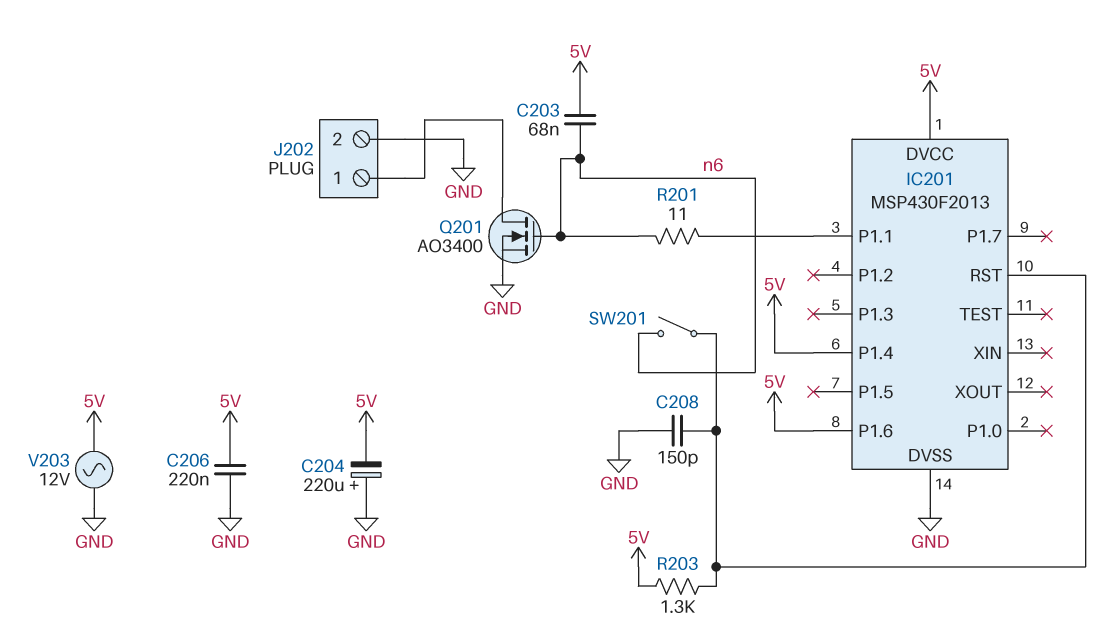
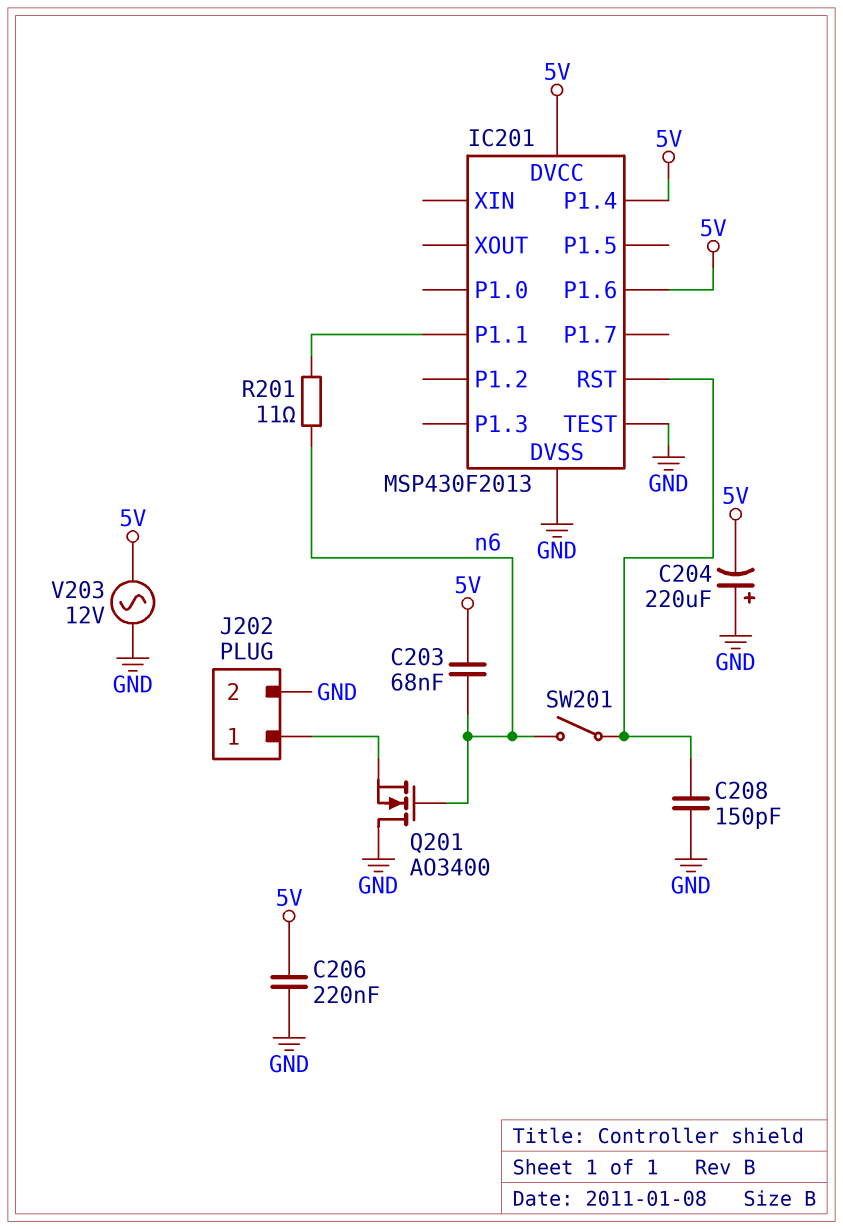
IC201 pin TEST: none -> GND
Q201: NMOS AO3400 (G n6, D J202/1, S GND) -> NMOS AO3400 (G n6, D GND, S J202/1)
R203: 1.3k (5V, IC201/RST) -> none

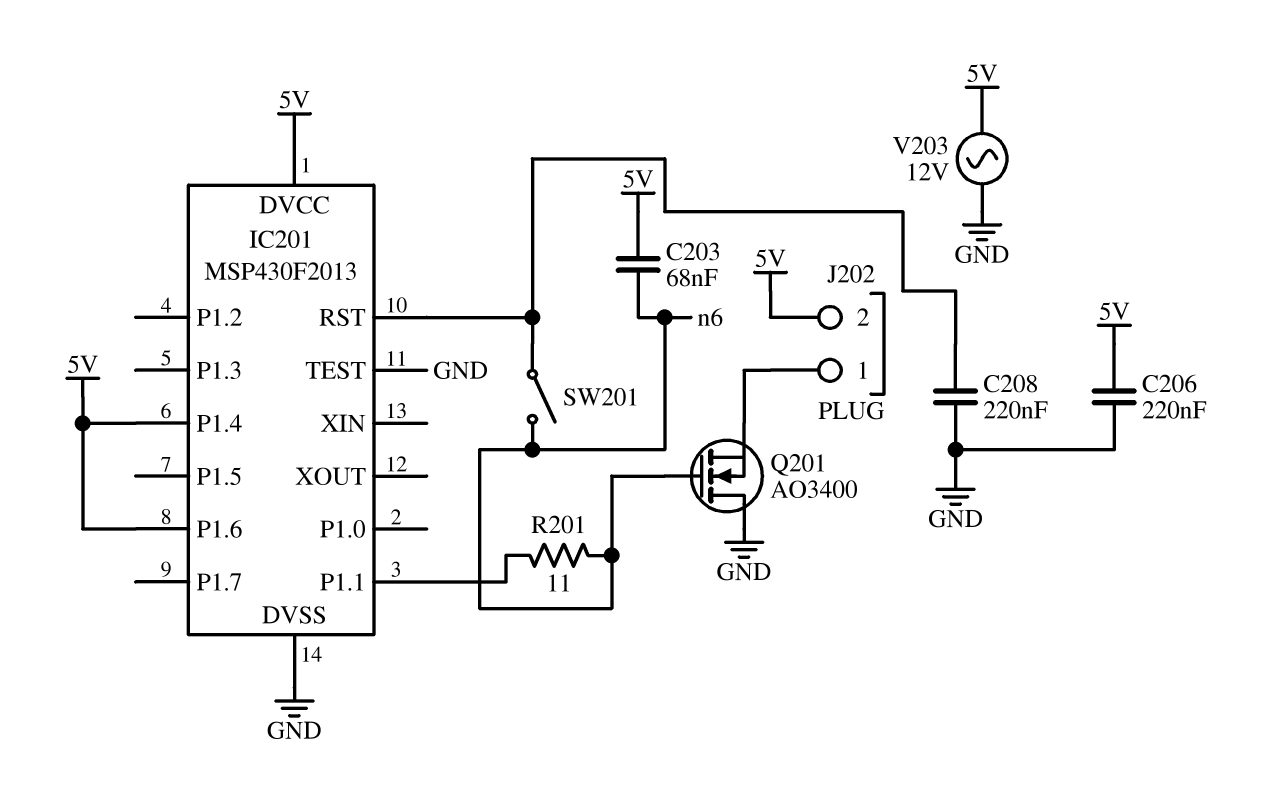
C204: 220uF (plus GND, minus 5V) -> none
C208: 150pF (GND, IC201/RST) -> 220nF (GND, IC201/RST)
J202 pin 2: GND -> 5V

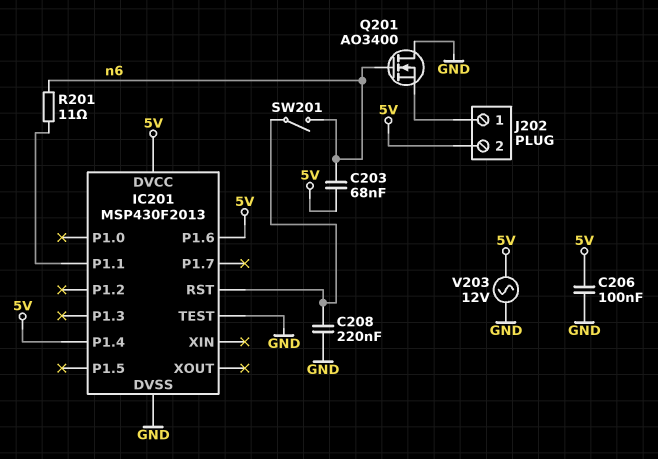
C206: 220nF (5V, GND) -> 100nF (5V, GND)

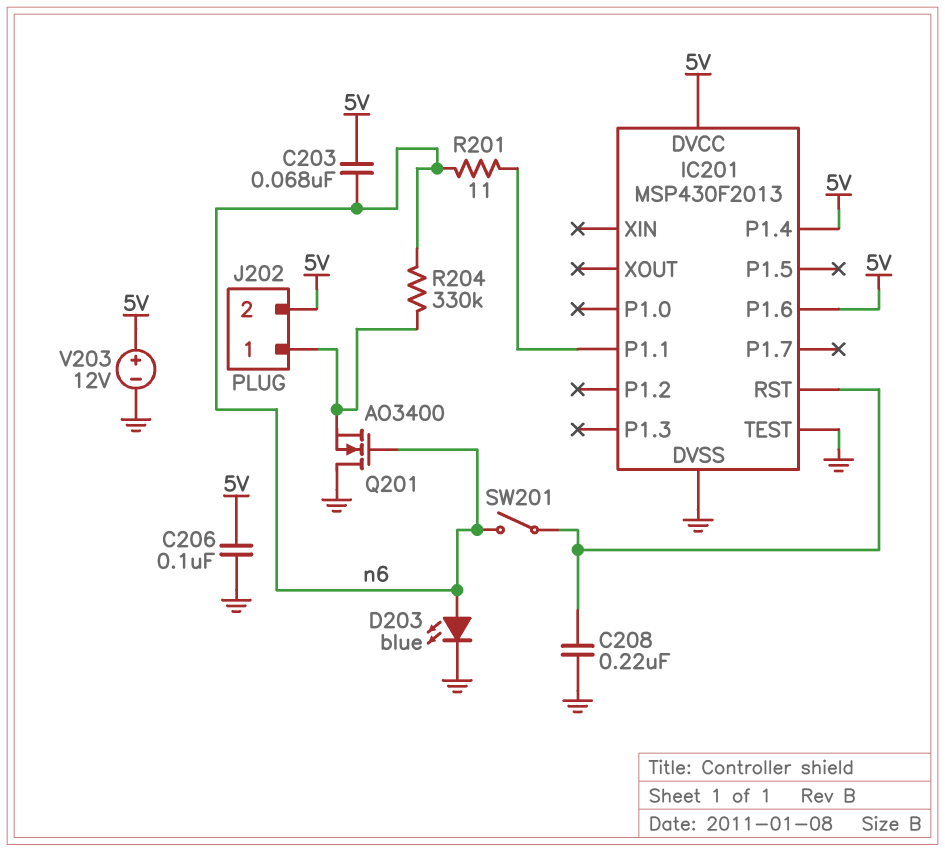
D203: none -> LED blue (A n6, K GND)
R204: none -> 330k (J202/1, n6)
V203: AC 12V (5V, GND) -> 12V (plus 5V, minus GND)

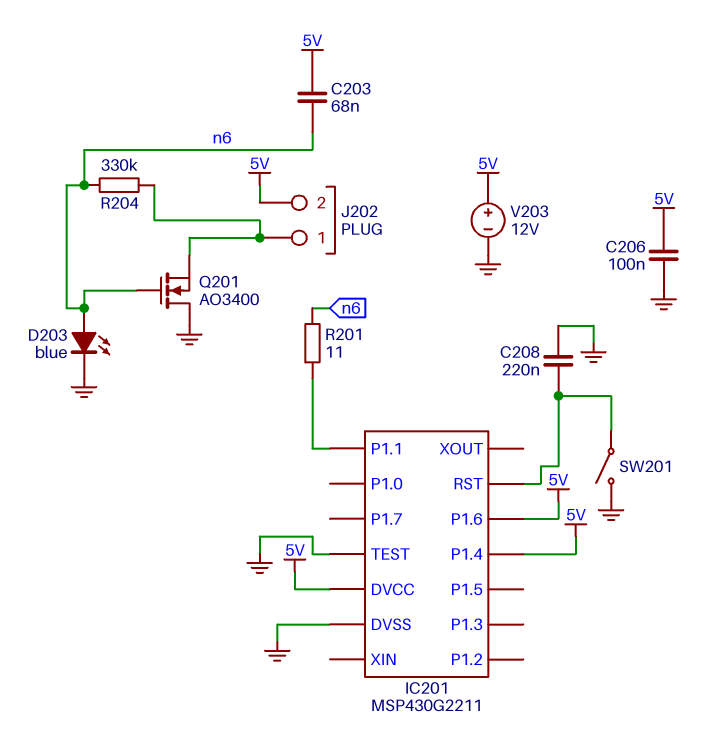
IC201: MSP430F2013 -> MSP430G2211
SW201: switch (IC201/RST, n6) -> switch (GND, IC201/RST)

